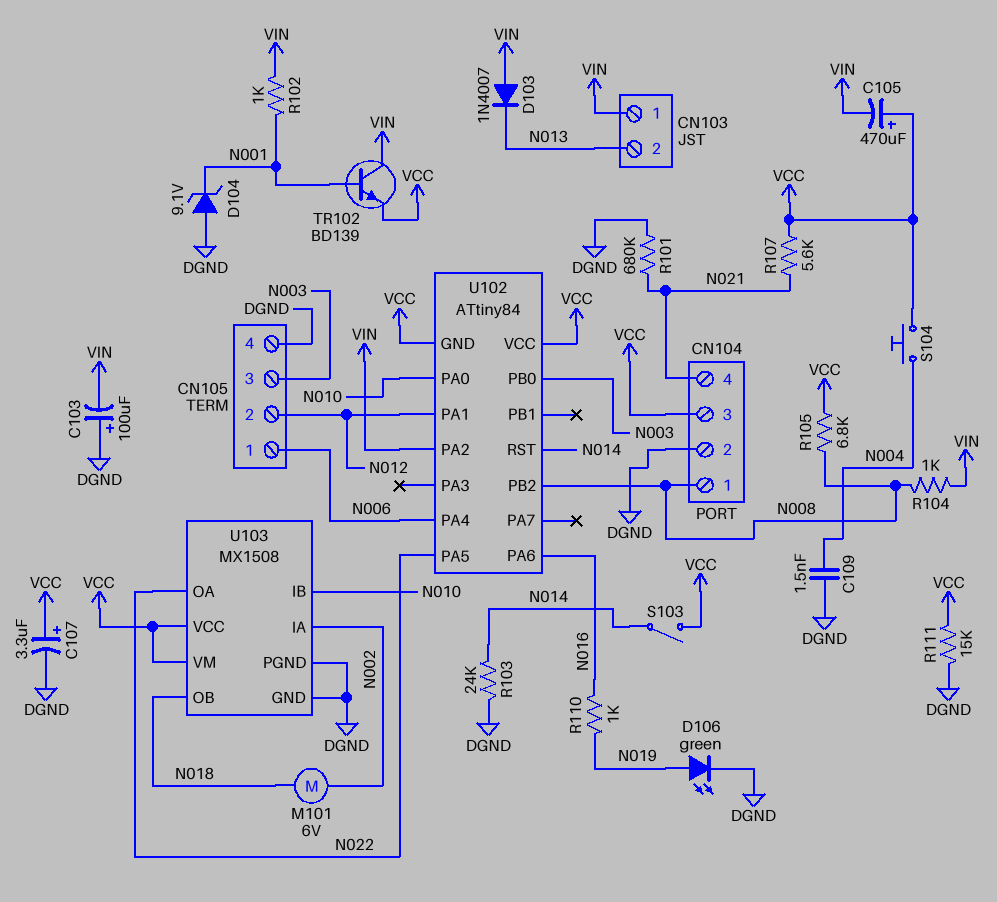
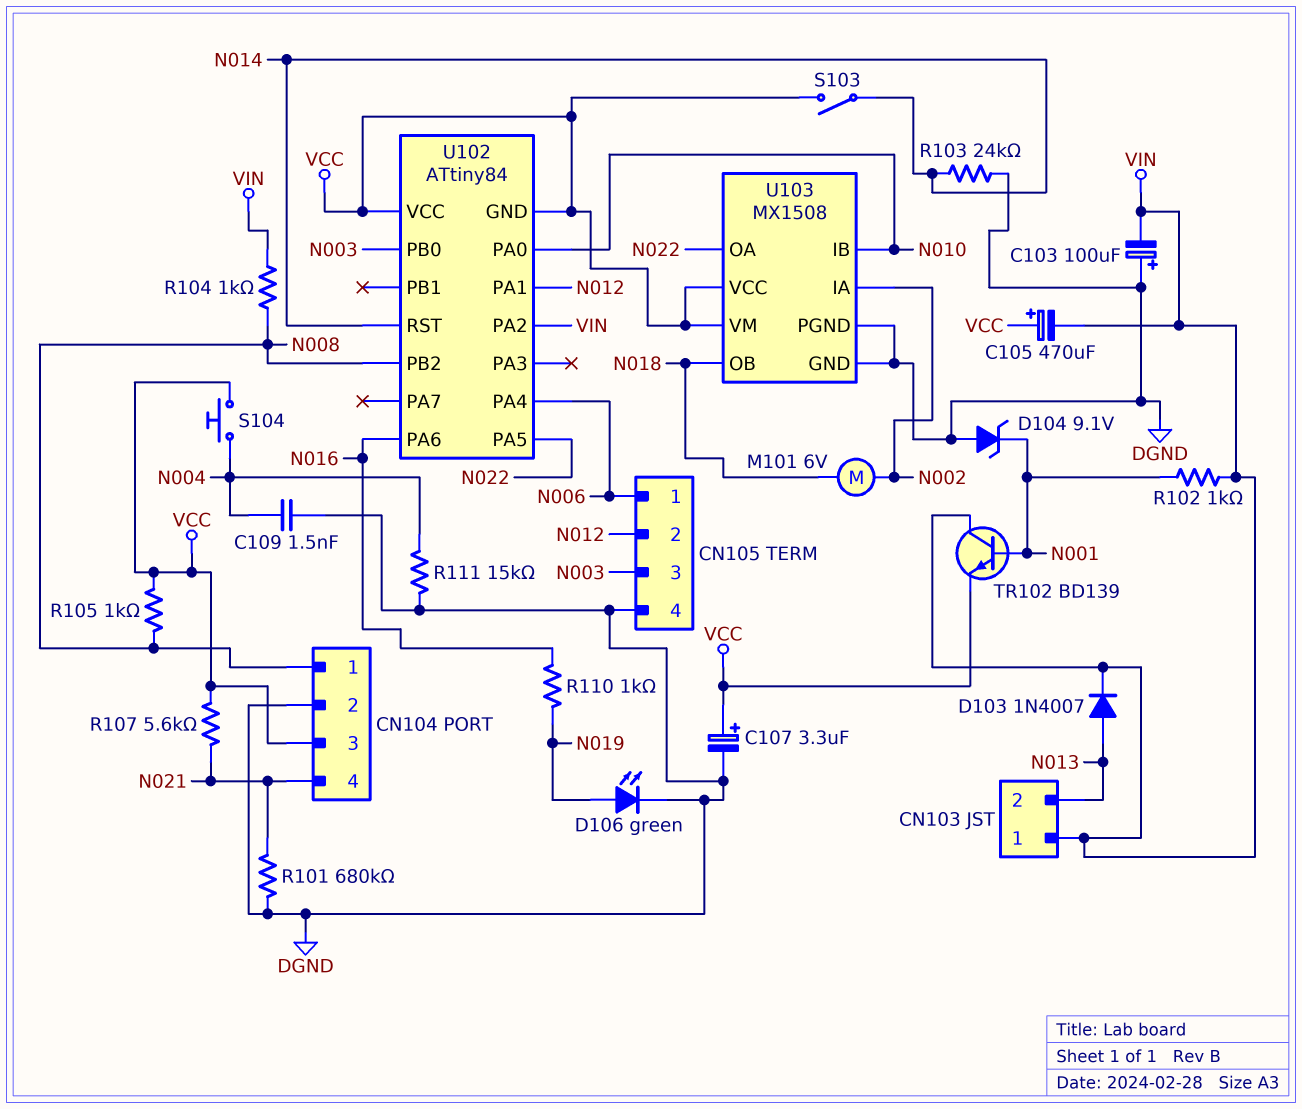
D103: diode 1N4007 (A VIN, K N013) -> diode 1N4007 (A N013, K VIN)
R105: 6.8k (N008, VCC) -> 1k (N008, VCC)
R111: 15k (DGND, VCC) -> 15k (DGND, N004)

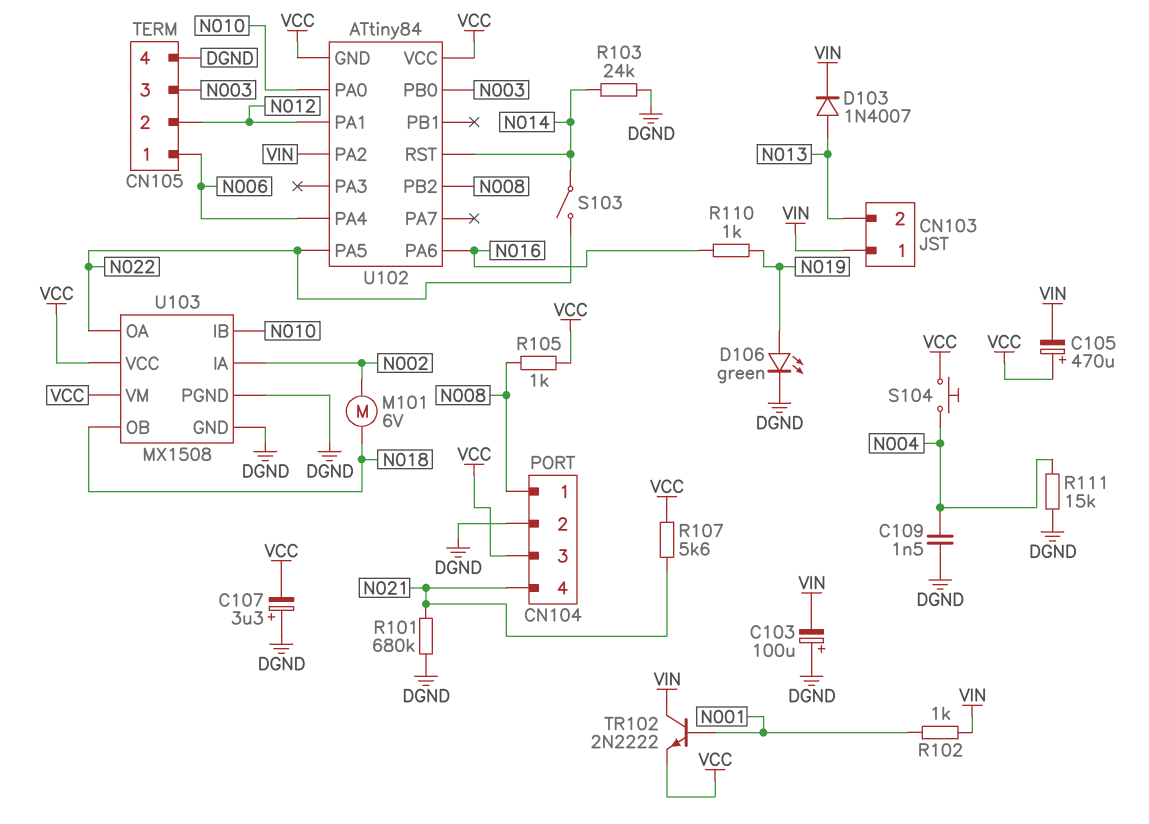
C107: 3.3uF (plus VCC, minus DGND) -> 3.3uF (plus DGND, minus VCC)
D104: zener 9.1V (A DGND, K N001) -> none
R104: 1k (N008, VIN) -> none
S103: switch (N014, VCC) -> switch (N014, N022)
TR102: NPN BD139 (B N001, C VIN, E VCC) -> NPN 2N2222 (B N001, C VIN, E VCC)

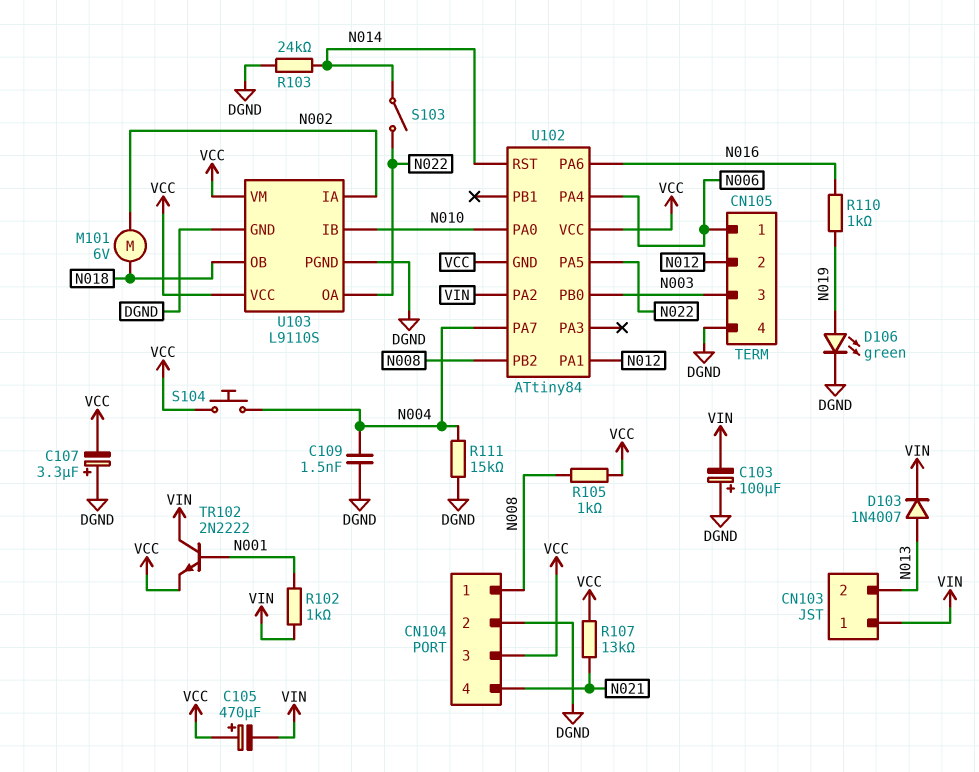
R101: 680k (DGND, N021) -> none
R107: 5.6k (N021, VCC) -> 13k (N021, VCC)
U102 pin PA7: none -> N004
U103: MX1508 -> L9110S

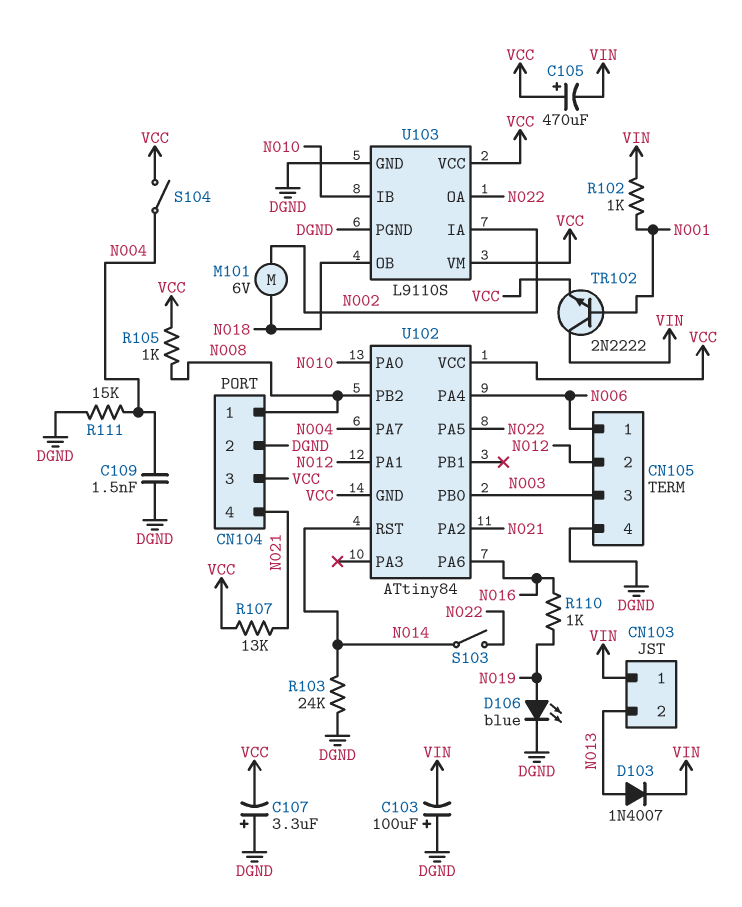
D106: LED green (A N019, K DGND) -> LED blue (A N019, K DGND)
S104: button (N004, VCC) -> switch (N004, VCC)
U102 pin PA2: VIN -> N021

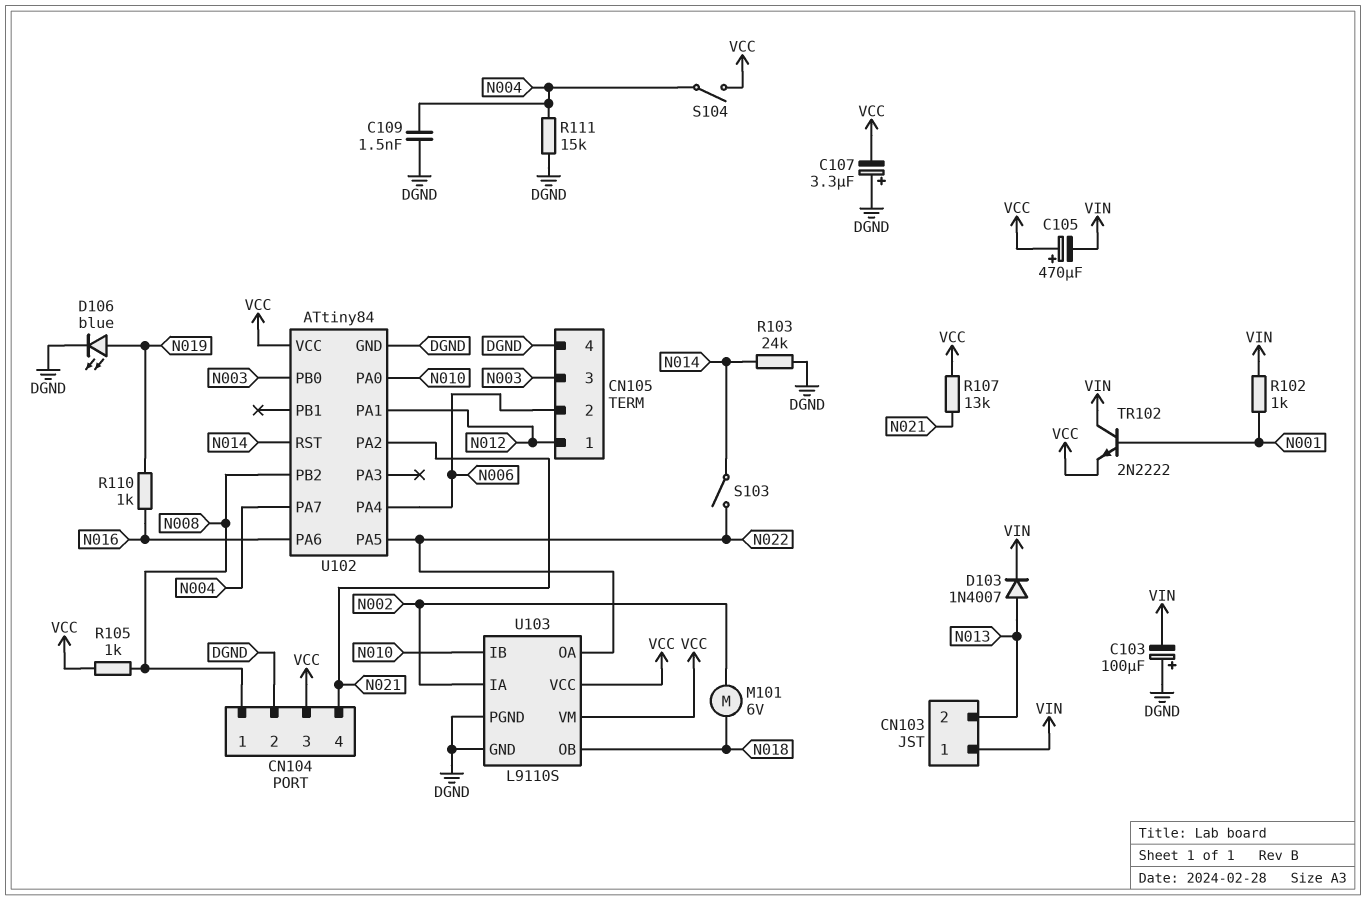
CN105 pin 1: N006 -> N012
CN105 pin 2: N012 -> N006
U102 pin GND: VCC -> DGND

